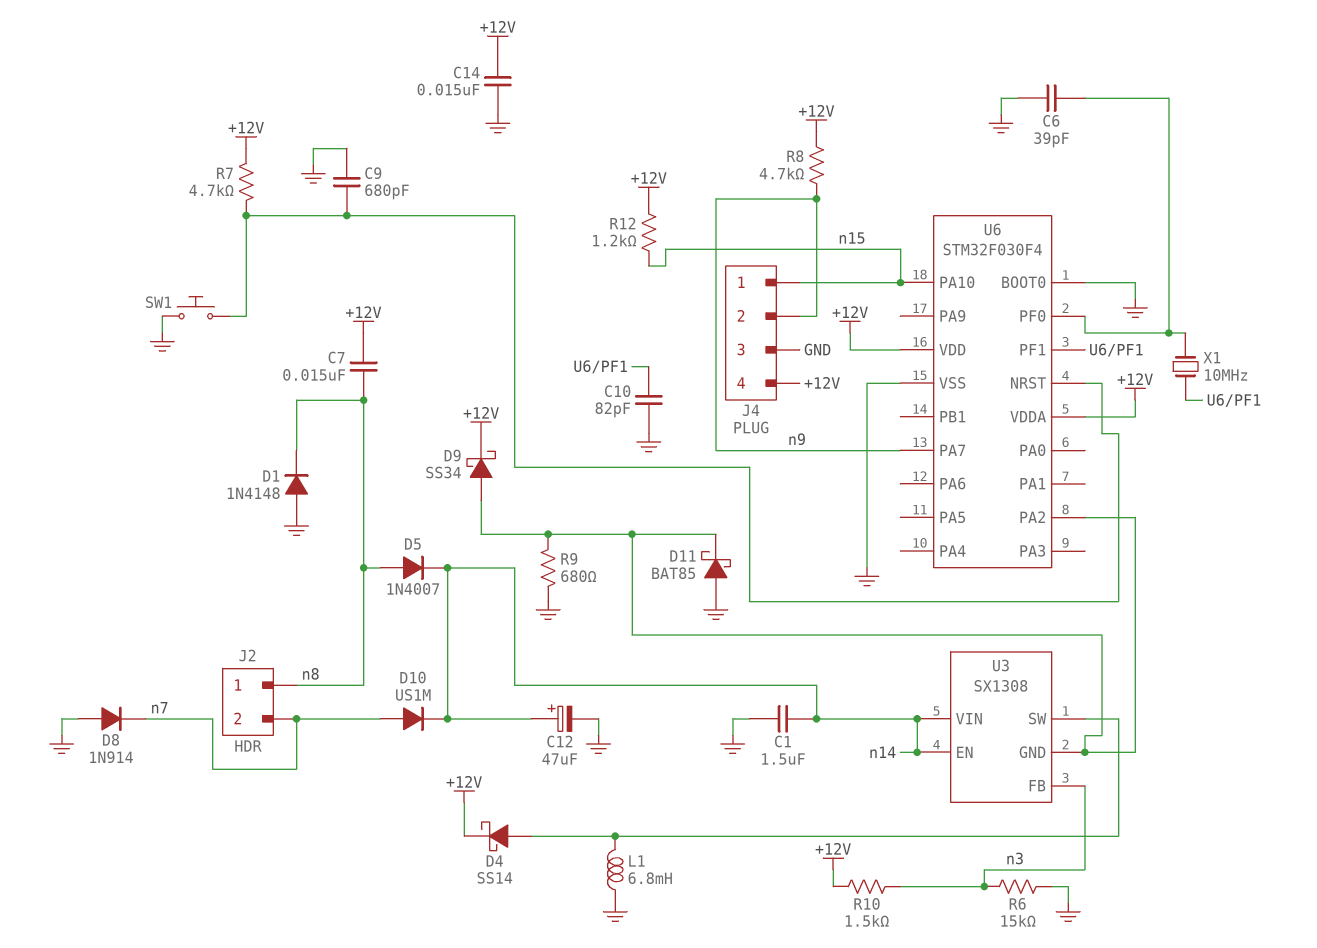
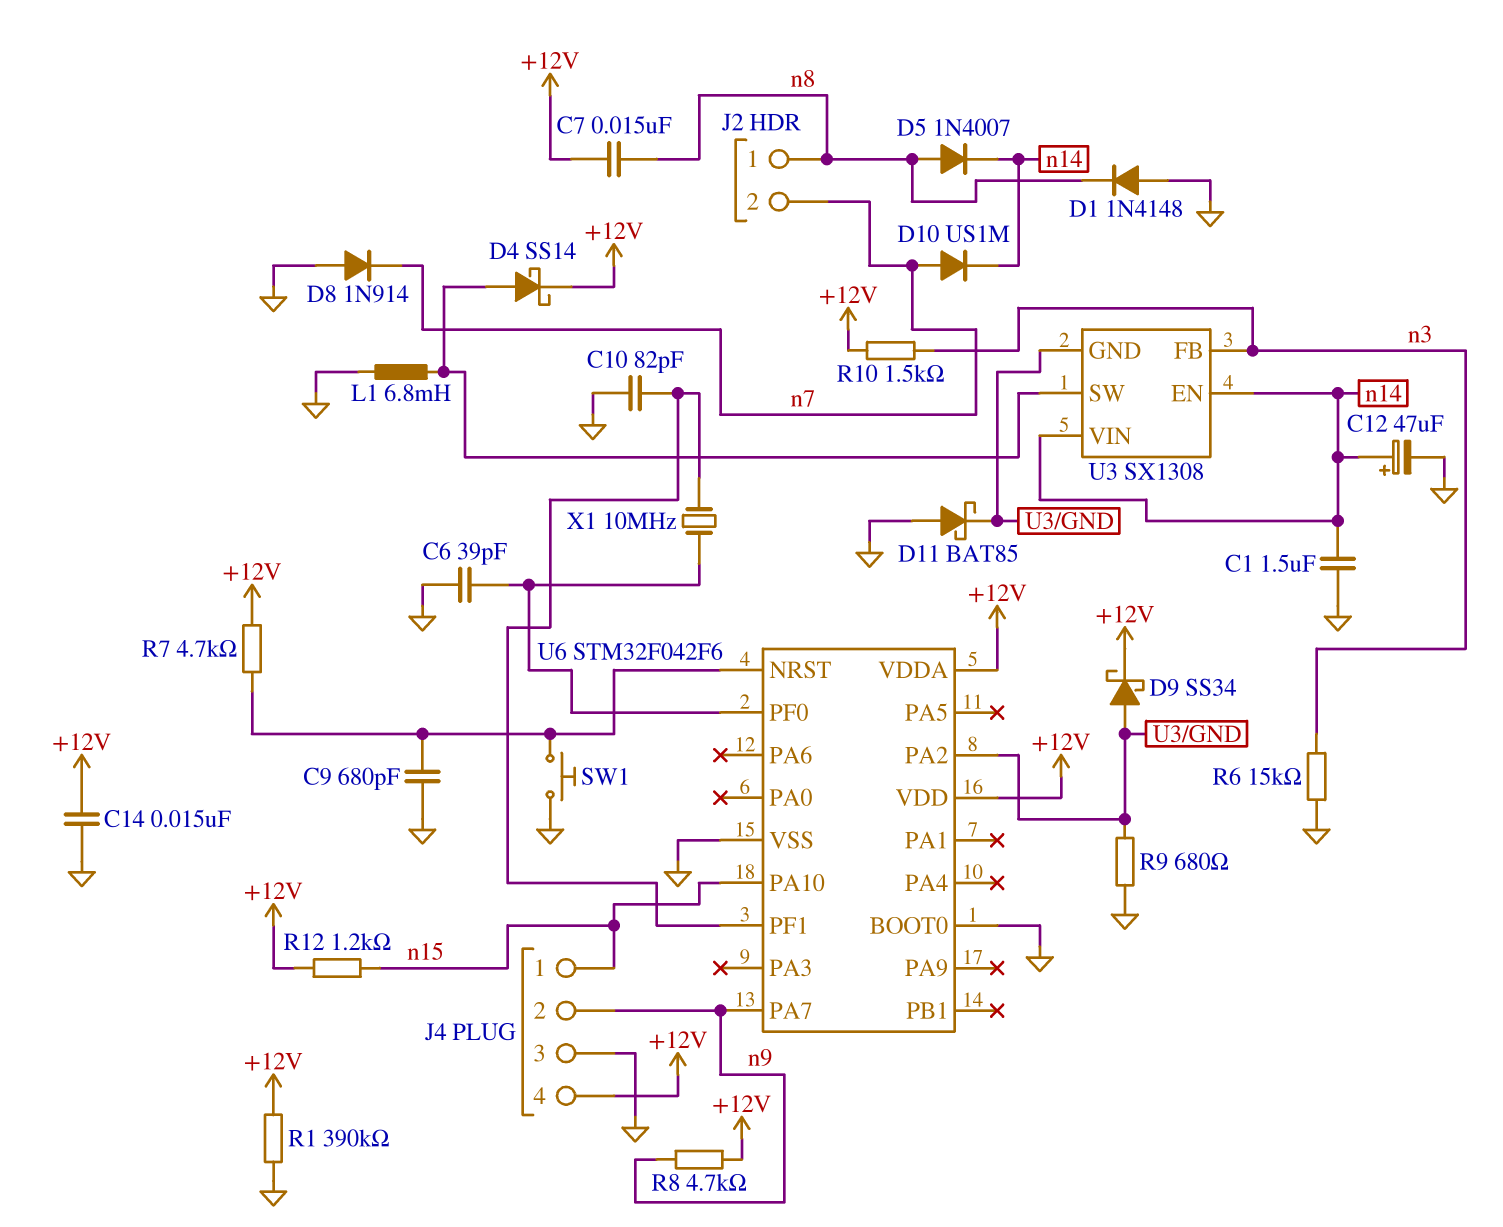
R1: none -> 390k (+12V, GND)
U6: STM32F030F4 -> STM32F042F6

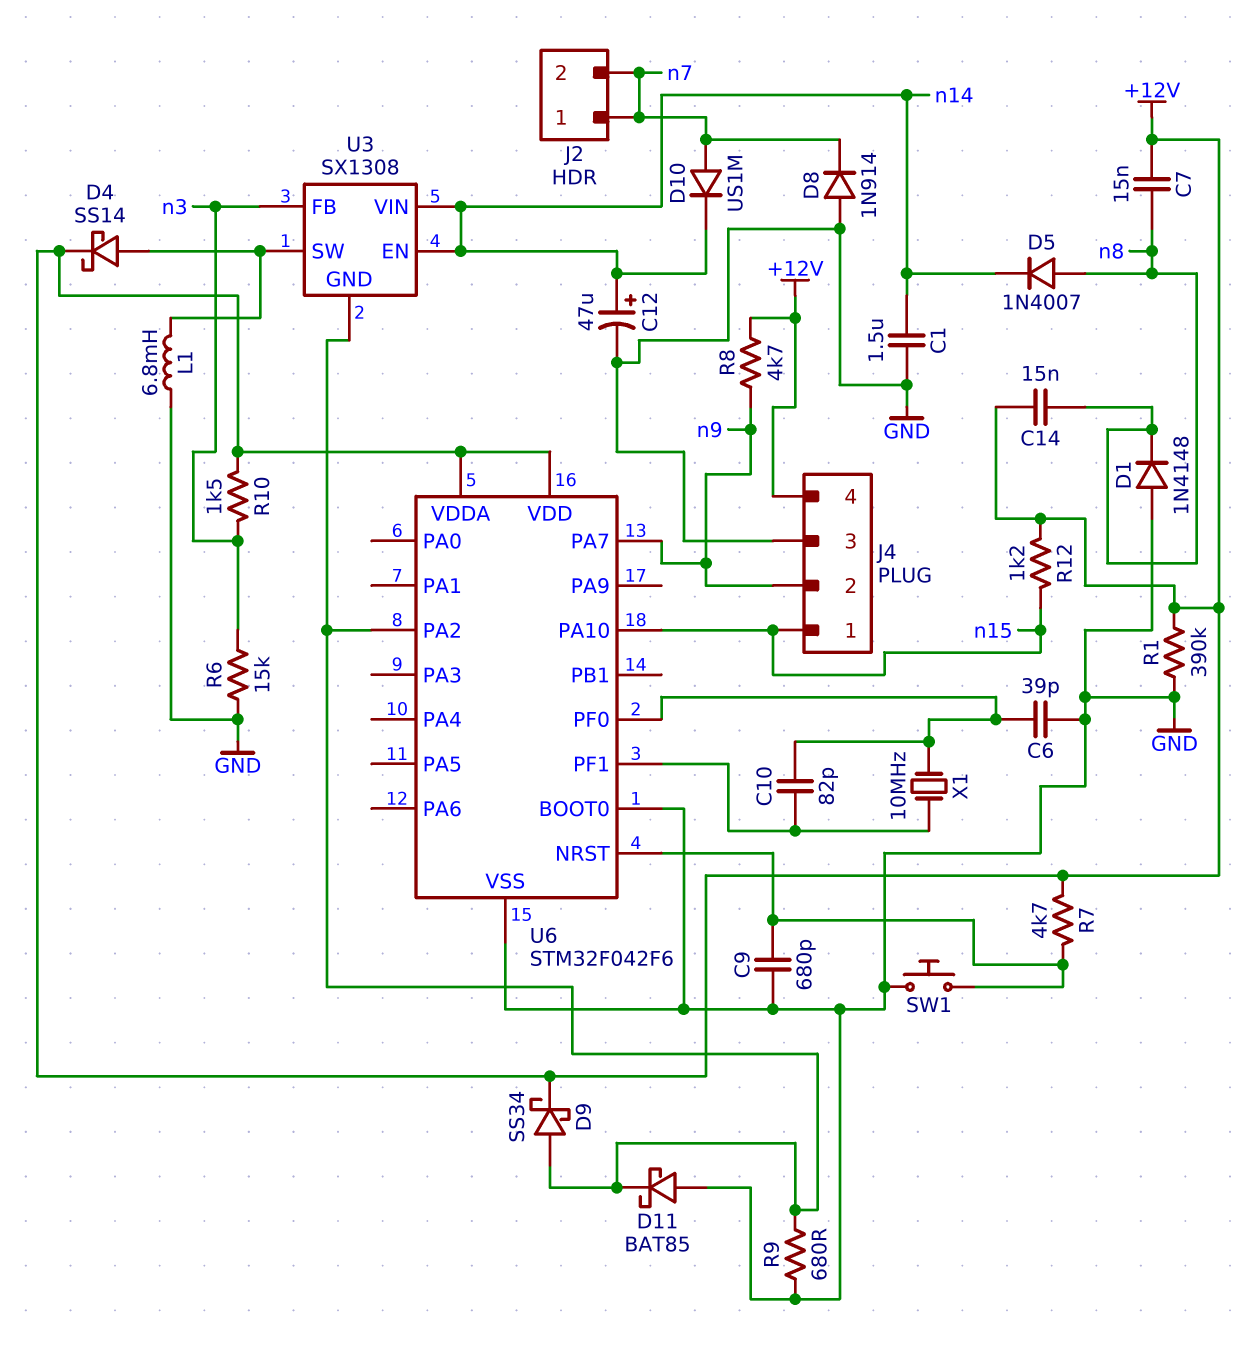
C10: 82pF (GND, U6/PF1) -> 82pF (U6/PF0, U6/PF1)
C14: 15nF (+12V, GND) -> 15nF (+12V, n8)
J2 pin 1: n8 -> n7

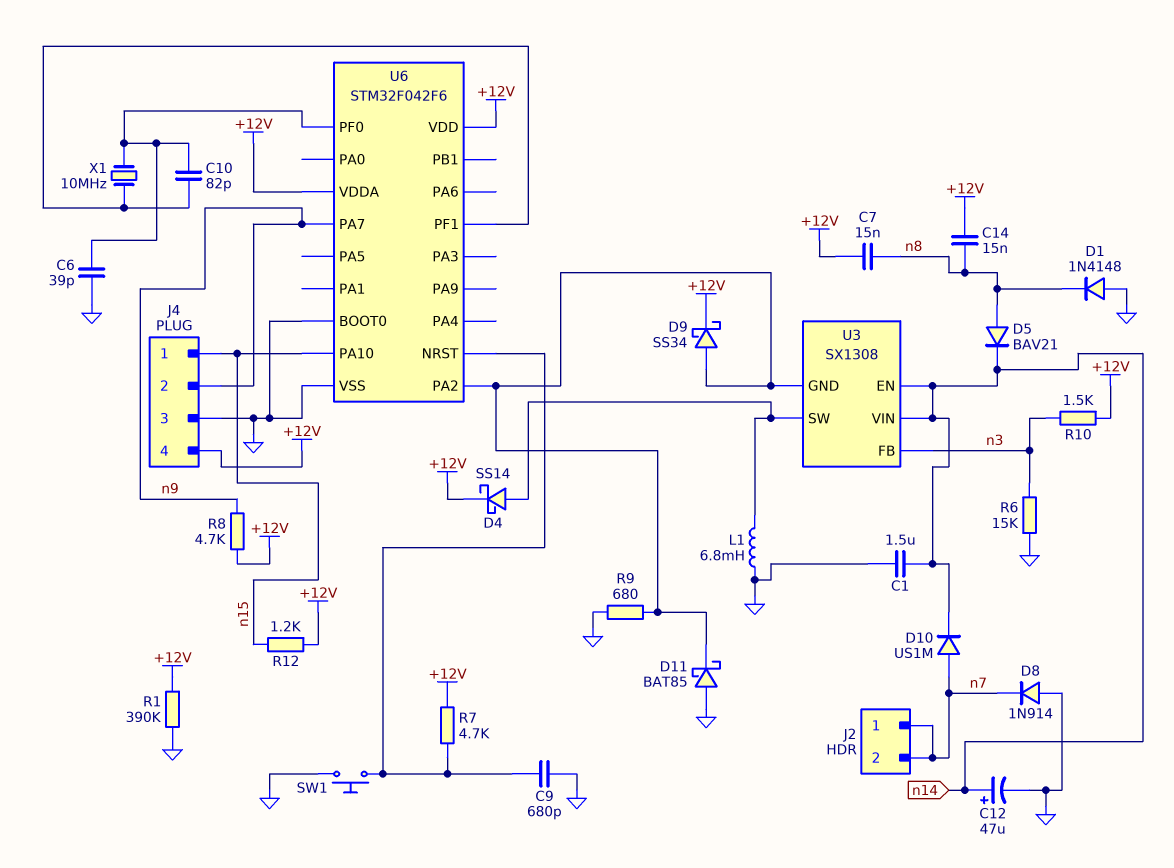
D5: diode 1N4007 (A n8, K n14) -> diode BAV21 (A n8, K n14)

